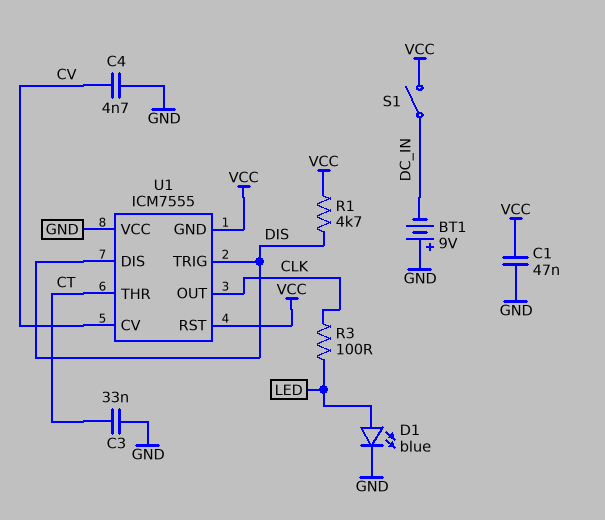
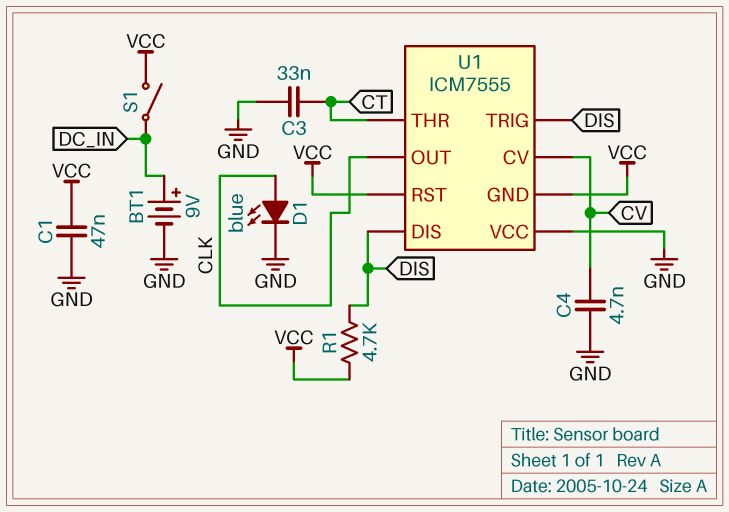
BT1: 9V (plus GND, minus DC_IN) -> 9V (plus DC_IN, minus GND)
D1: LED blue (A LED, K GND) -> LED blue (A CLK, K GND)
R3: 100 (CLK, LED) -> none

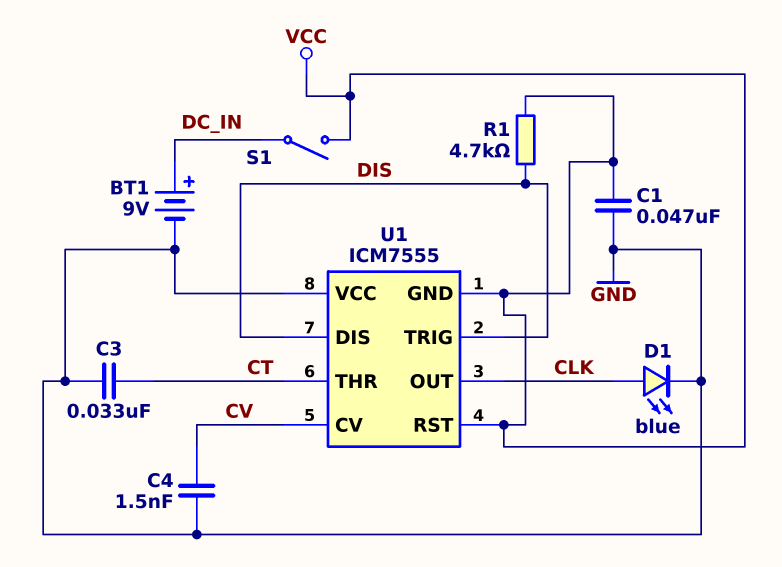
C4: 4.7nF (CV, GND) -> 1.5nF (CV, GND)

